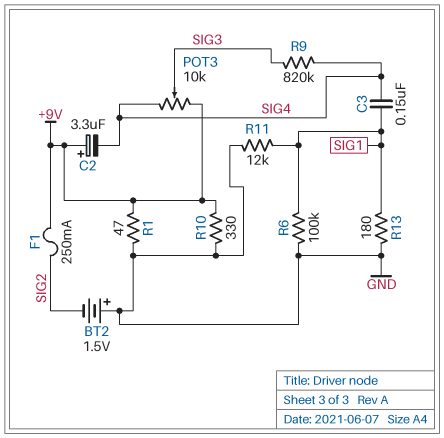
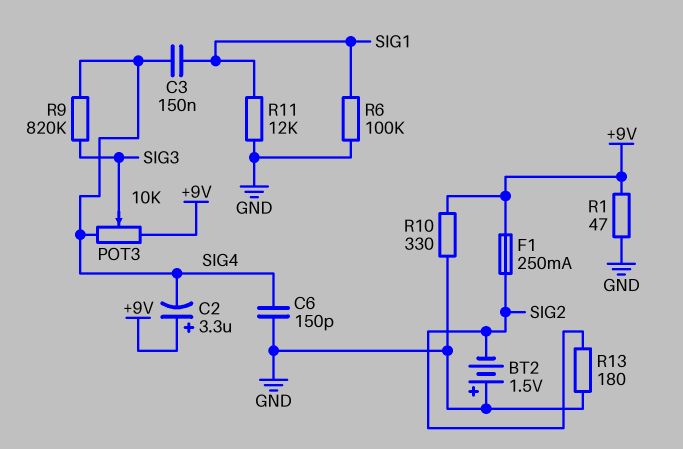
C6: none -> 150pF (GND, SIG4)
R13: 180 (GND, SIG1) -> 180 (GND, SIG2)

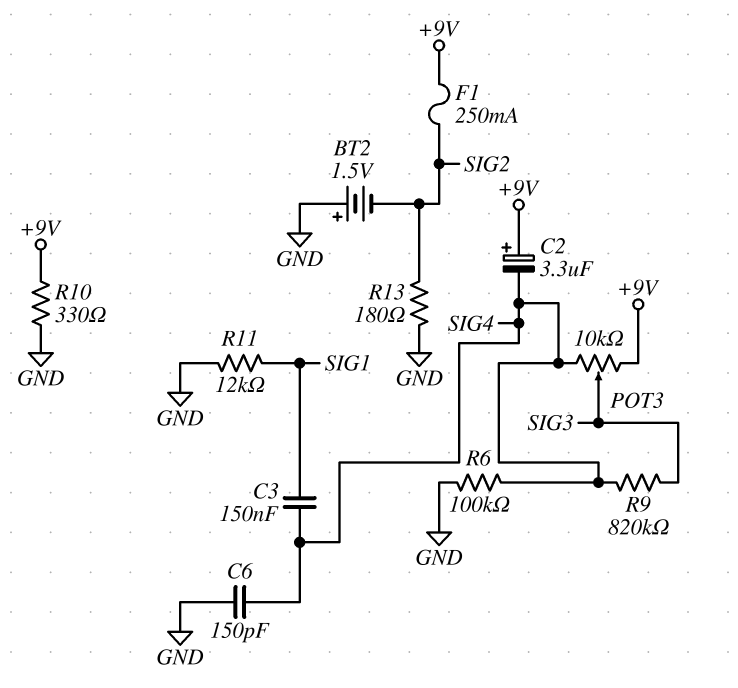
R1: 47 (+9V, GND) -> none
R6: 100k (GND, SIG1) -> 100k (GND, SIG4)

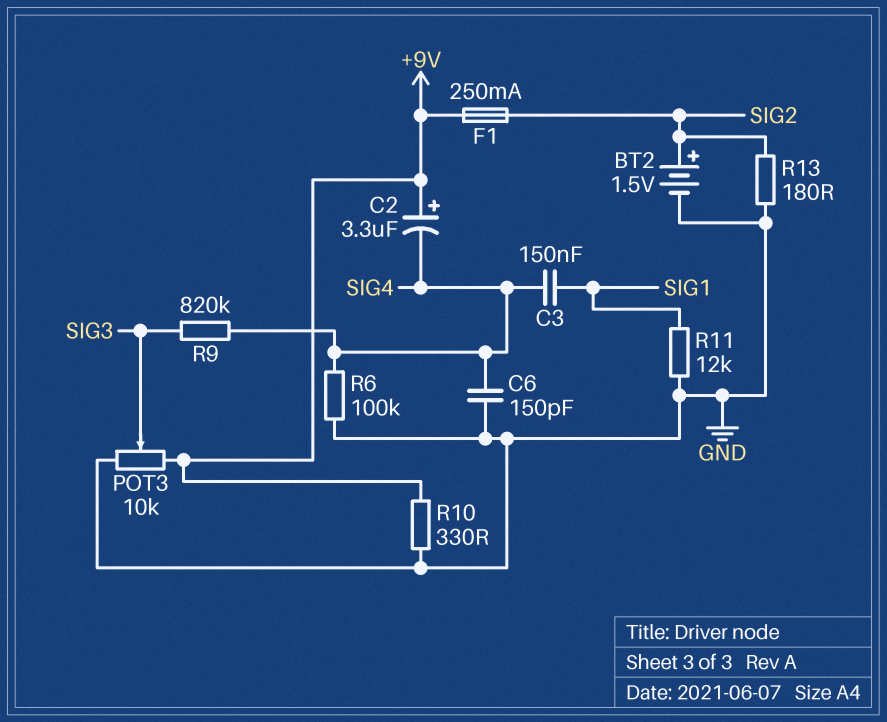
BT2: 1.5V (plus GND, minus SIG2) -> 1.5V (plus SIG2, minus GND)
POT3: 10k (+9V, SIG4, wiper SIG3) -> 10k (+9V, GND, wiper SIG3)

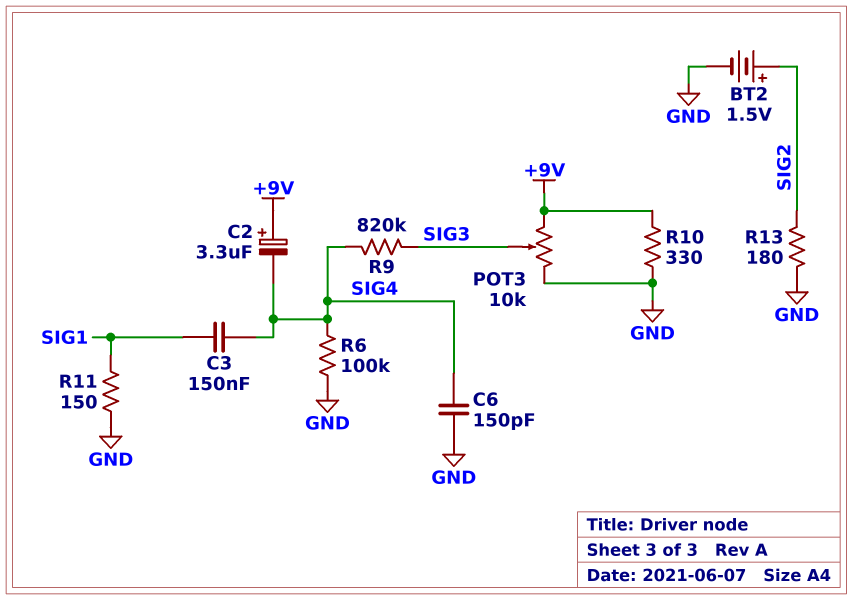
F1: 250mA (+9V, SIG2) -> none
R11: 12k (GND, SIG1) -> 150 (GND, SIG1)

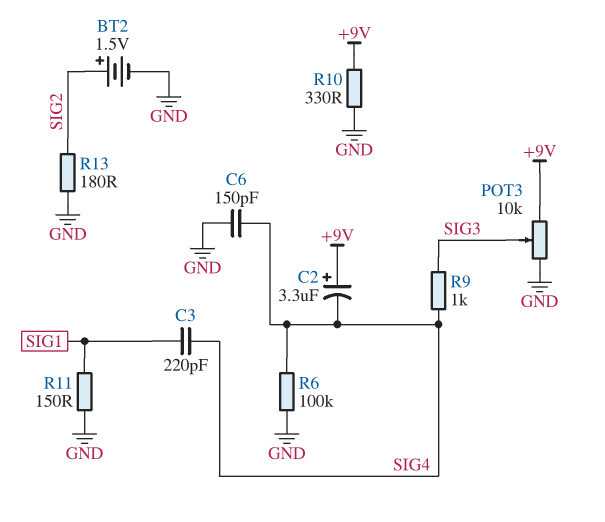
C3: 150nF (SIG1, SIG4) -> 220pF (SIG1, SIG4)
R9: 820k (SIG3, SIG4) -> 1k (SIG3, SIG4)

